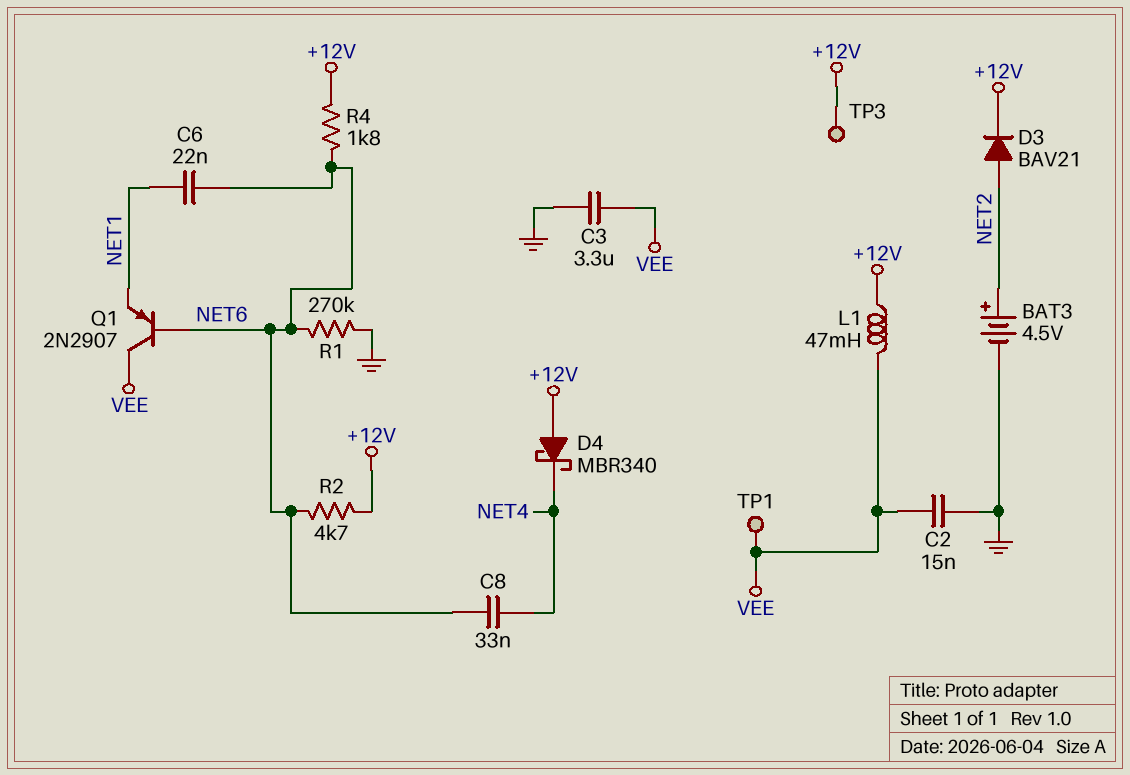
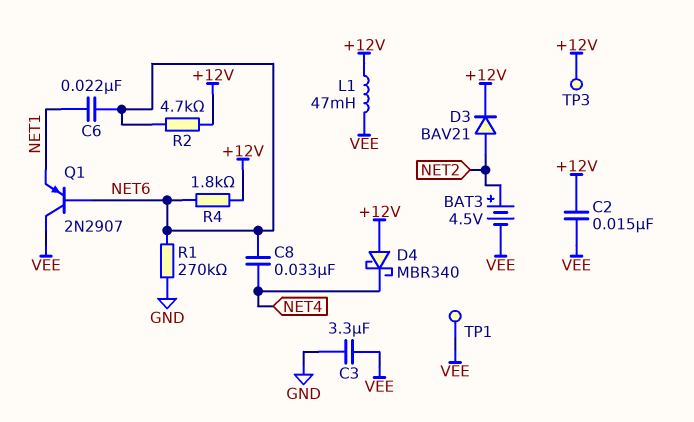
BAT3: 4.5V (plus NET2, minus GND) -> 4.5V (plus NET2, minus VEE)
C2: 15nF (GND, VEE) -> 15nF (+12V, VEE)

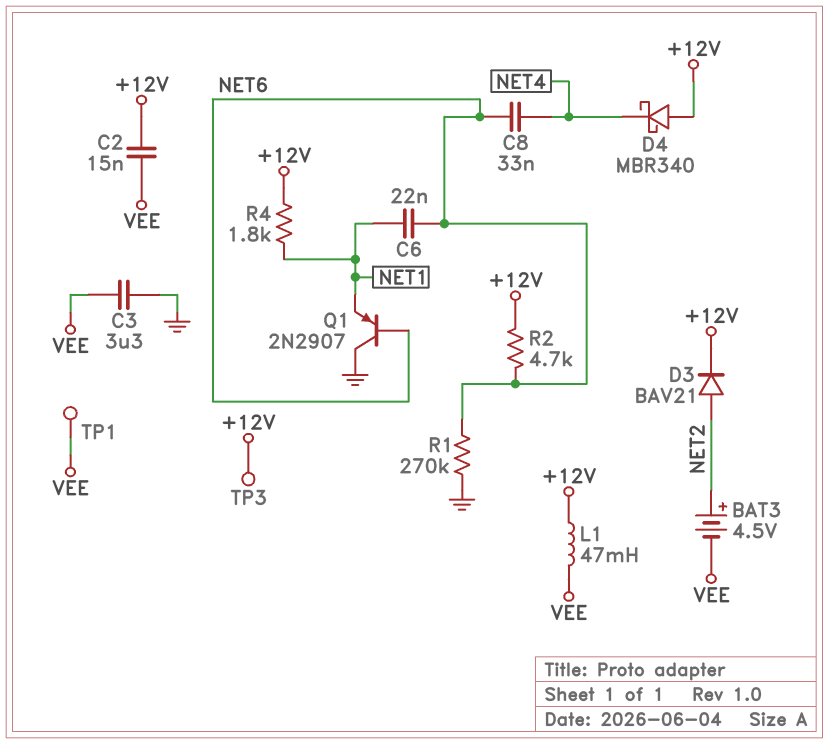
Q1: PNP 2N2907 (B NET6, C VEE, E NET1) -> PNP 2N2907 (B NET6, C GND, E NET1)
R4: 1.8k (+12V, NET6) -> 1.8k (+12V, NET1)

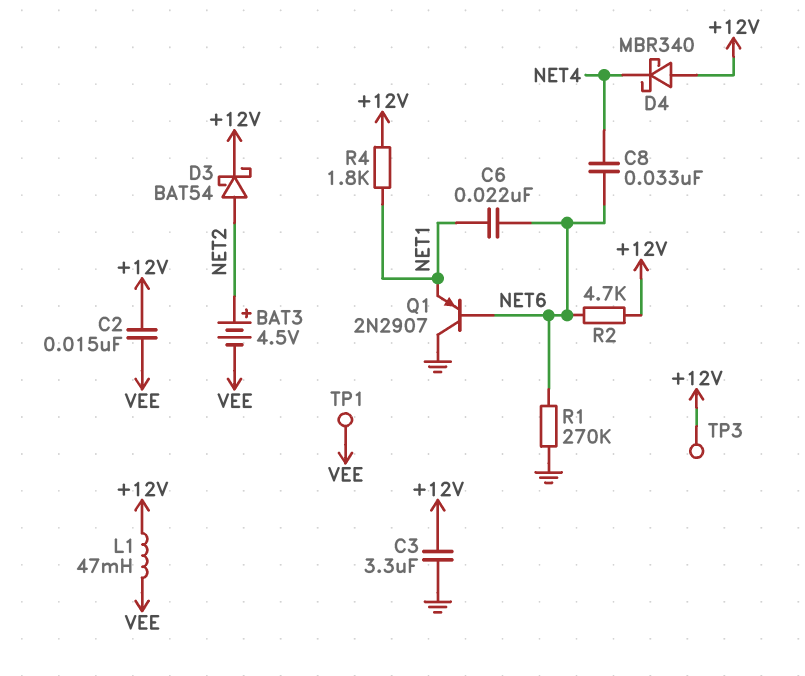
C3: 3.3uF (GND, VEE) -> 3.3uF (+12V, GND)
D3: diode BAV21 (A NET2, K +12V) -> schottky BAT54 (A NET2, K +12V)

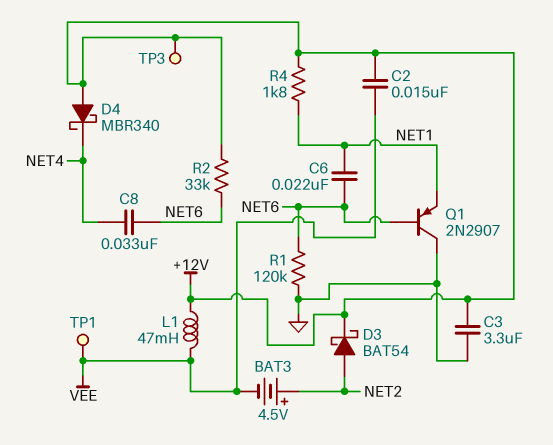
R1: 270k (GND, NET6) -> 120k (GND, NET6)
R2: 4.7k (+12V, NET6) -> 33k (+12V, NET6)

